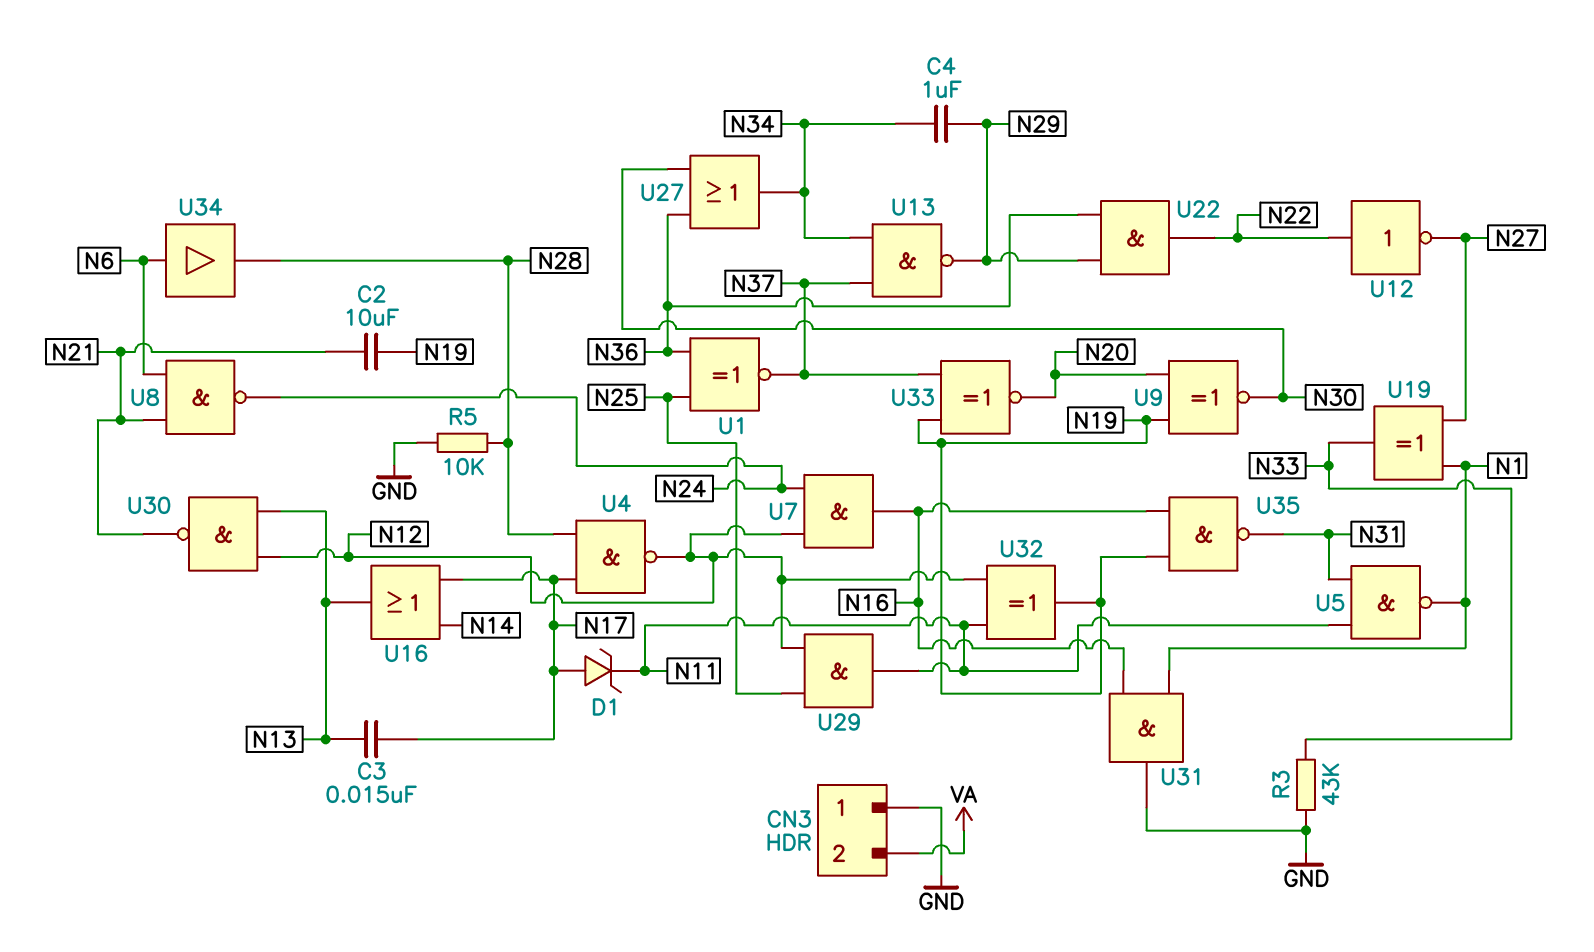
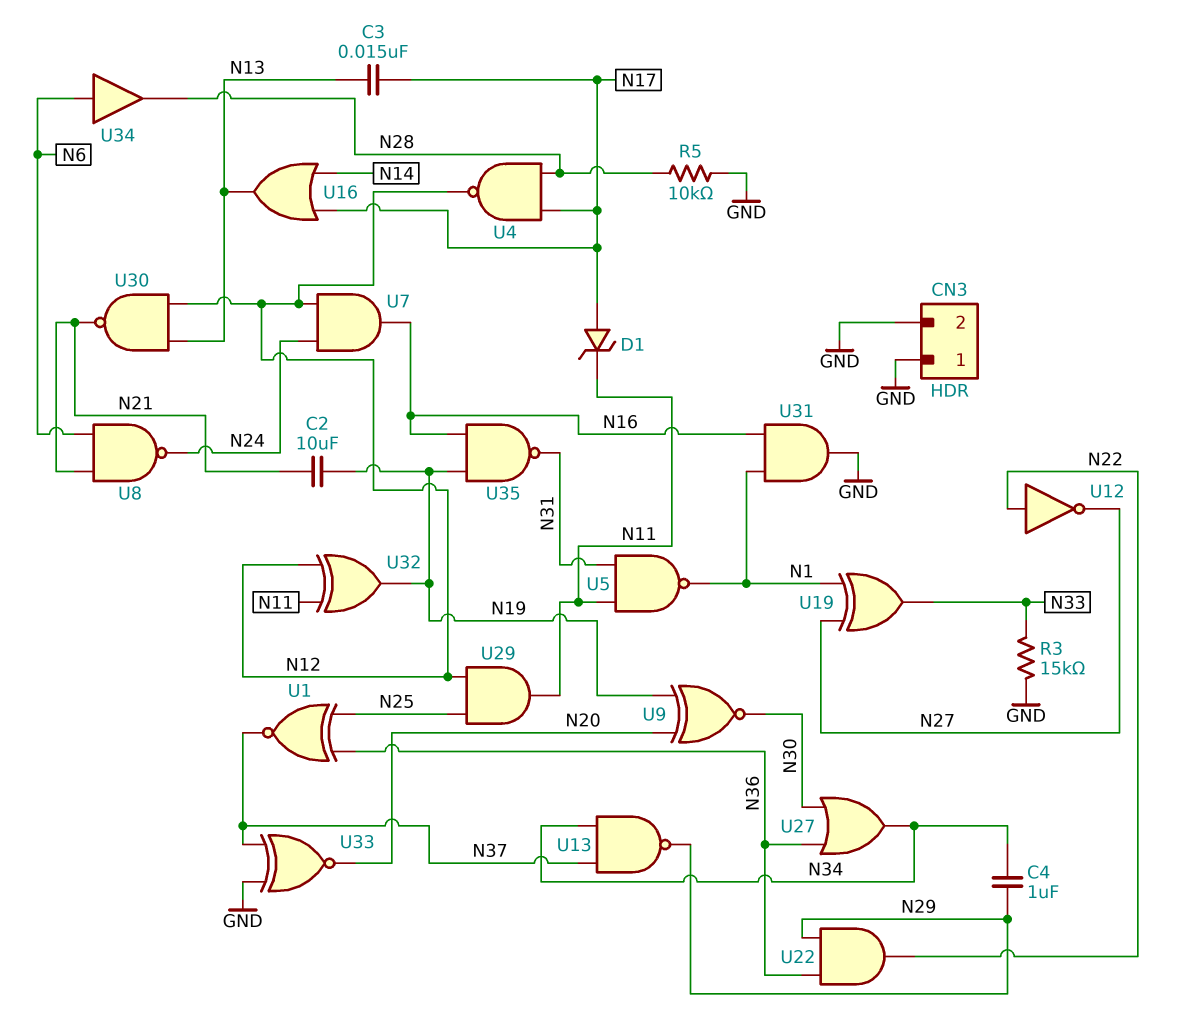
CN3 pin 2: VA -> GND
R3: 43k (GND, N33) -> 15k (GND, N33)
U33: XNOR (in N19, in N37, out N20) -> XNOR (in GND, in N37, out N20)

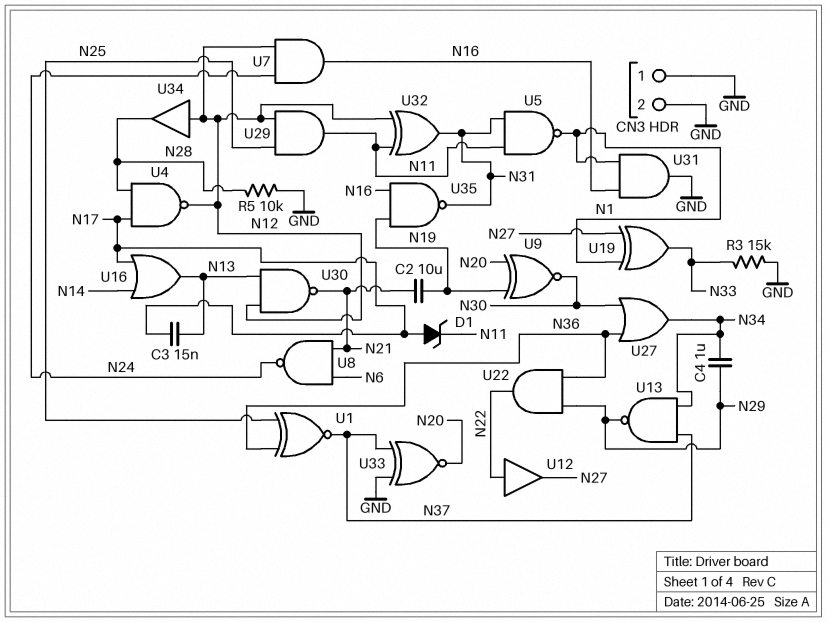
U12: NOT (in N22, out N27) -> buffer (in N22, out N27)
U32: XOR (in N11, in N12, out N19) -> XOR (in N11, in N12, out N31)
U34: buffer (in N6, out N28) -> buffer (in N12, out N28)

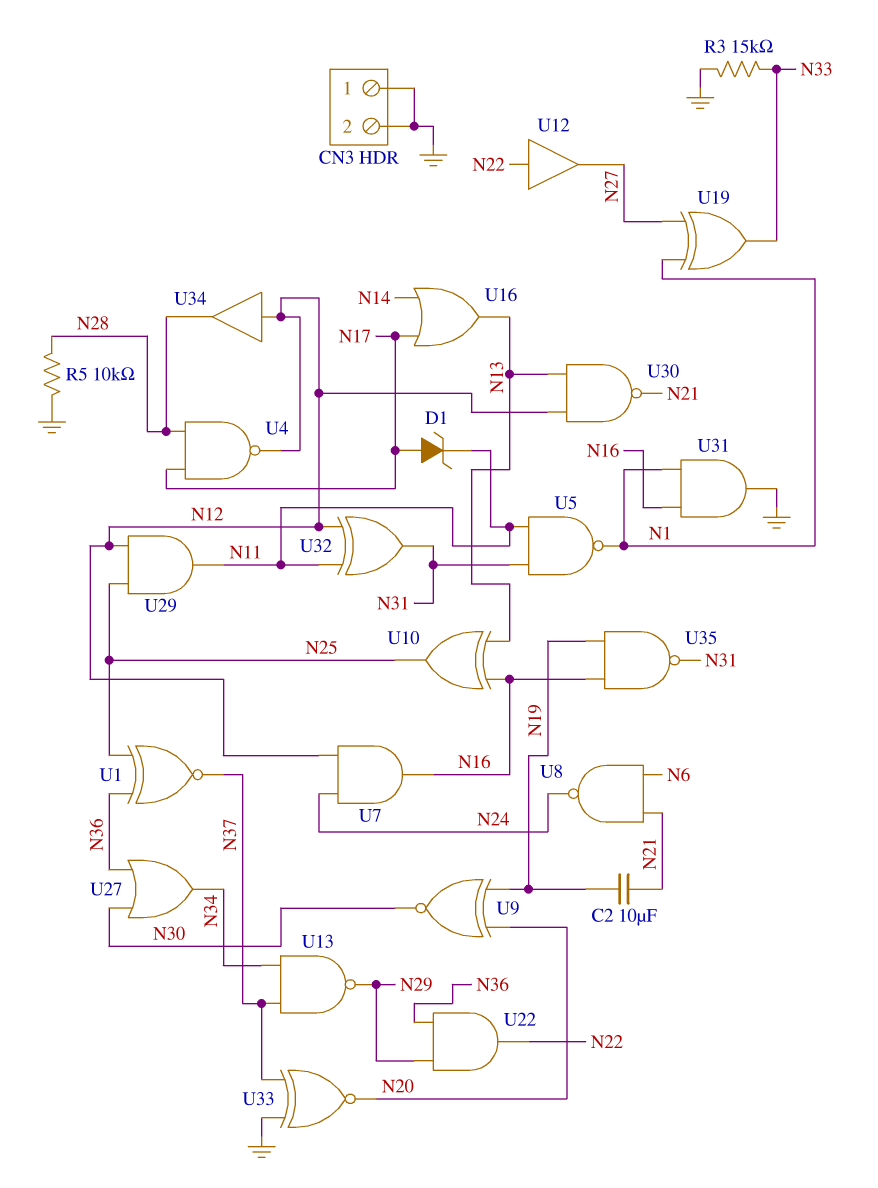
C3: 15nF (N13, N17) -> none
C4: 1uF (N29, N34) -> none
U10: none -> XOR (in N13, in N16, out N25)

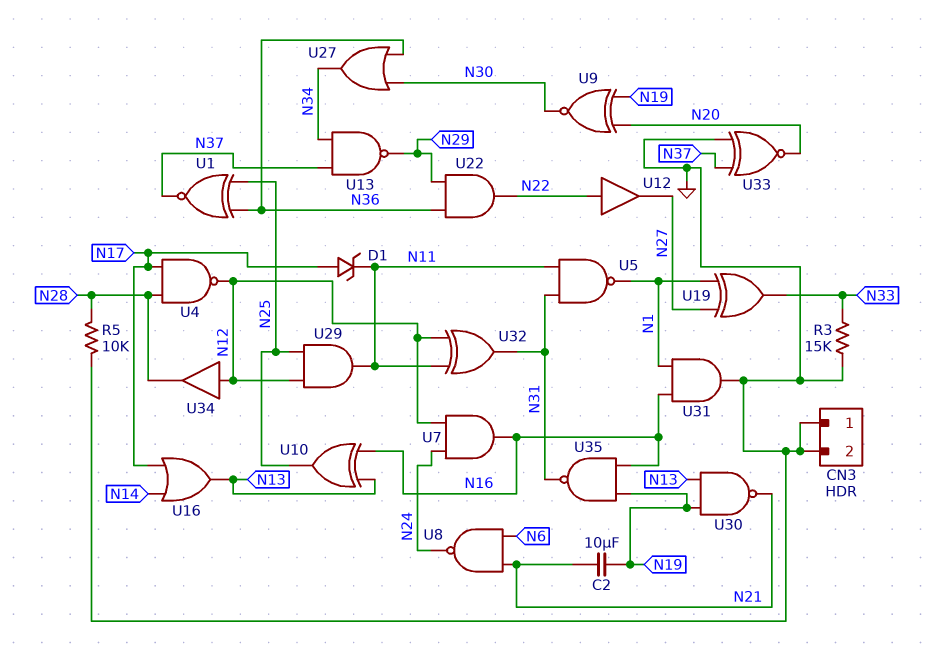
U30: NAND (in N12, in N13, out N21) -> NAND (in N13, in N19, out N21)

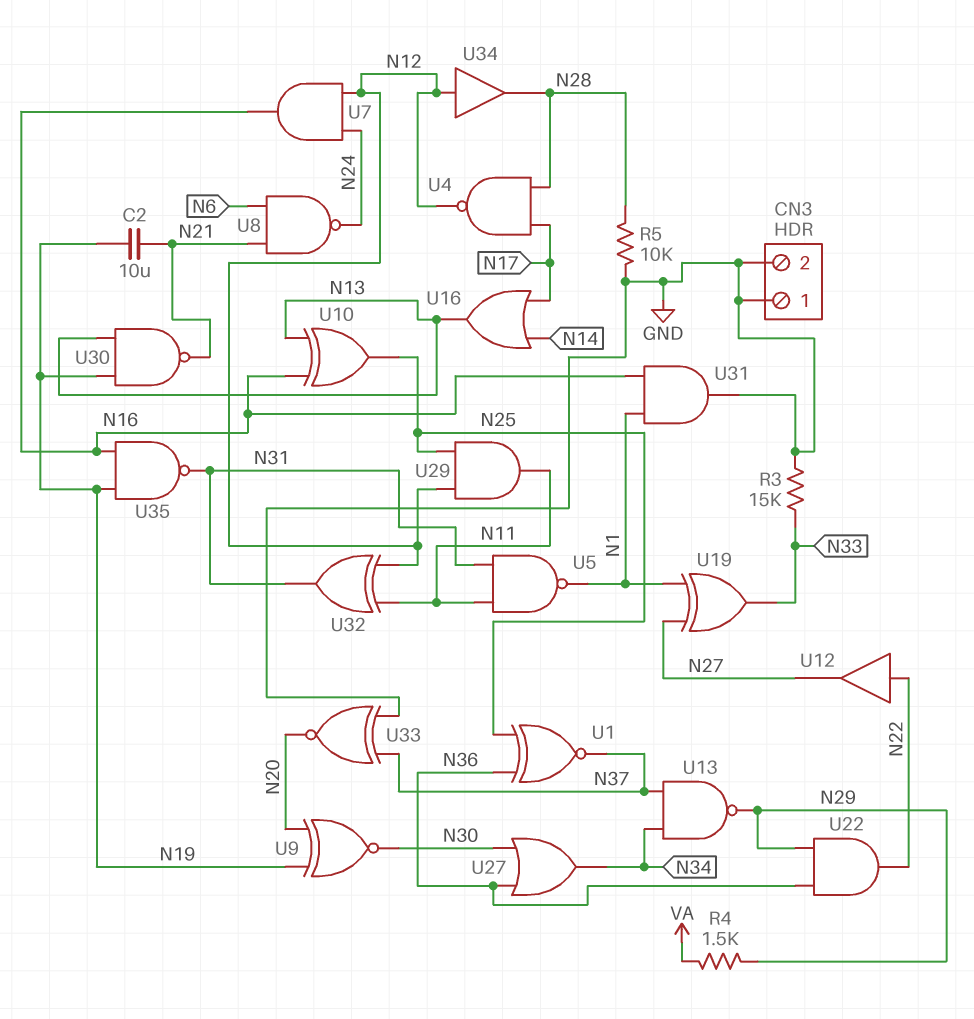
D1: zener (A N17, K N11) -> none
R4: none -> 1.5k (N29, VA)

